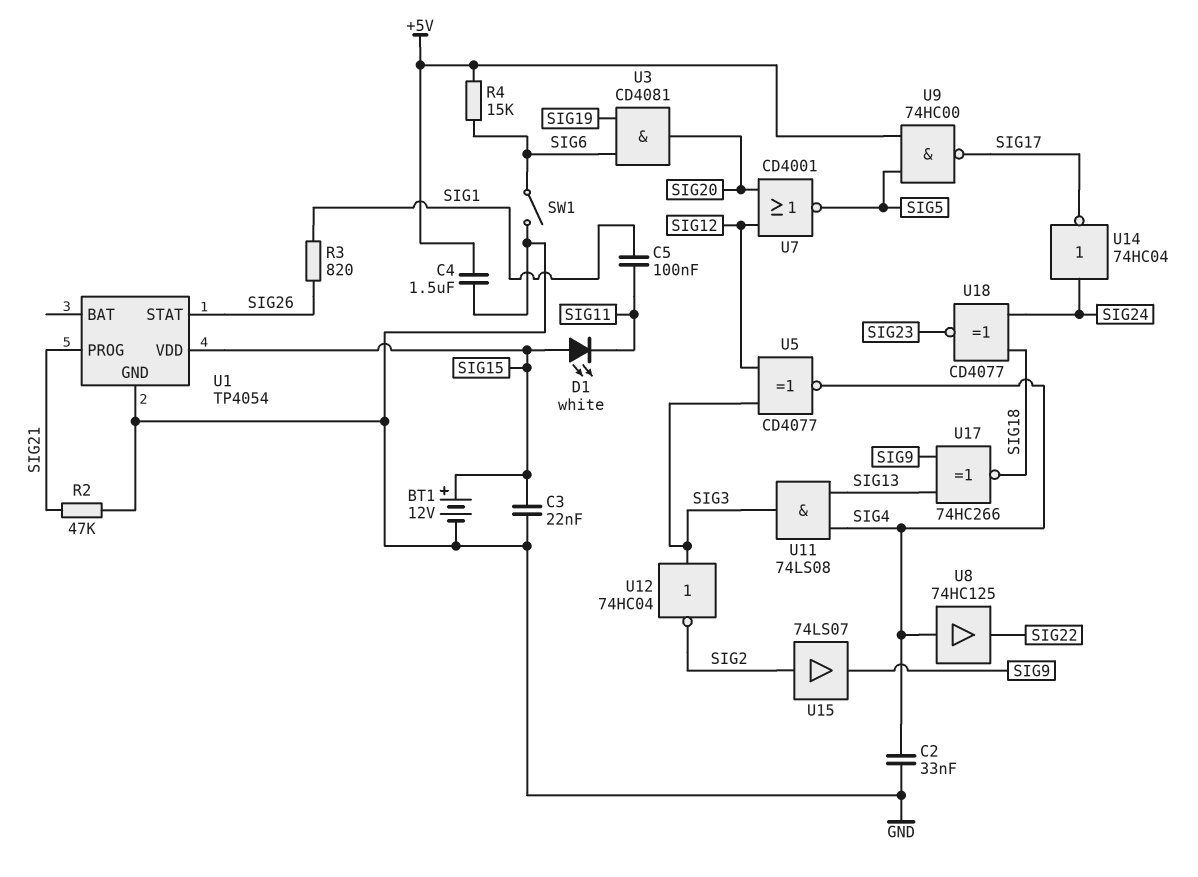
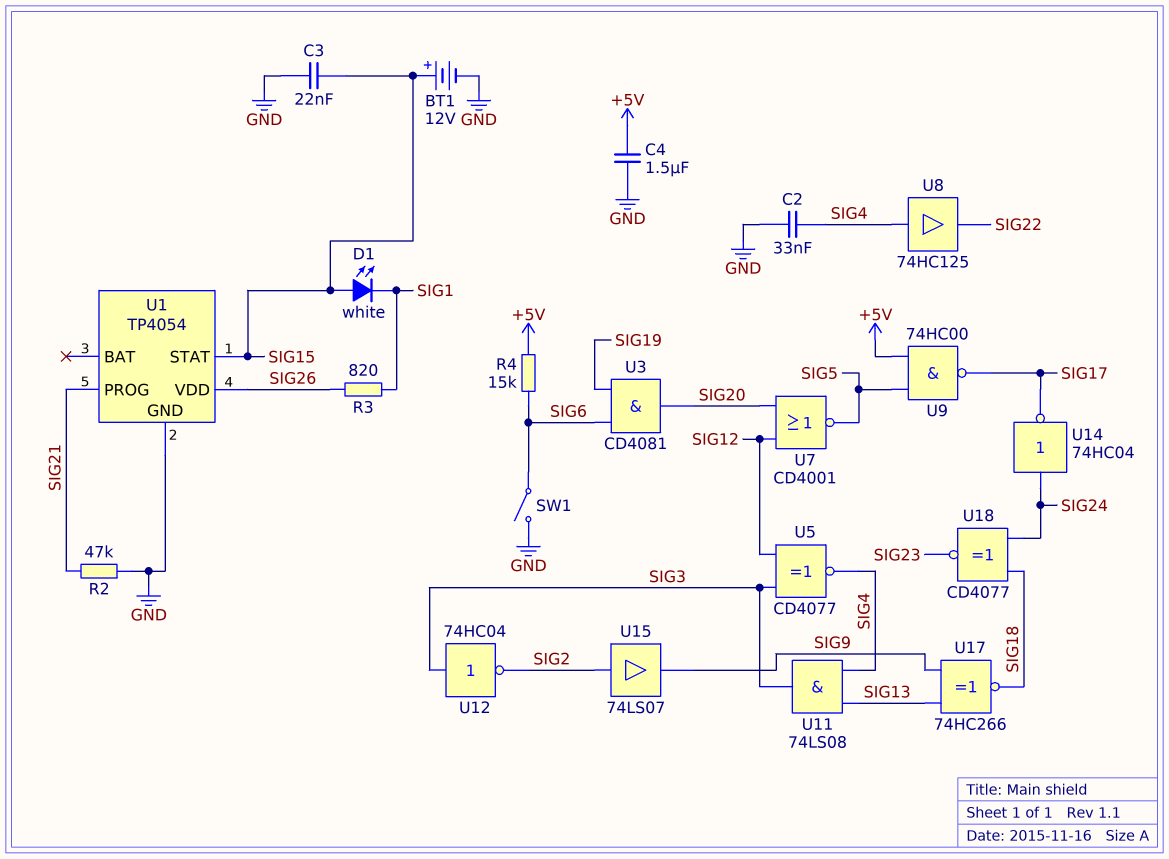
C5: 100nF (SIG1, SIG11) -> none
D1: LED white (A SIG15, K SIG11) -> LED white (A SIG15, K SIG1)
U1 pin STAT: SIG26 -> SIG15
U1 pin VDD: SIG15 -> SIG26

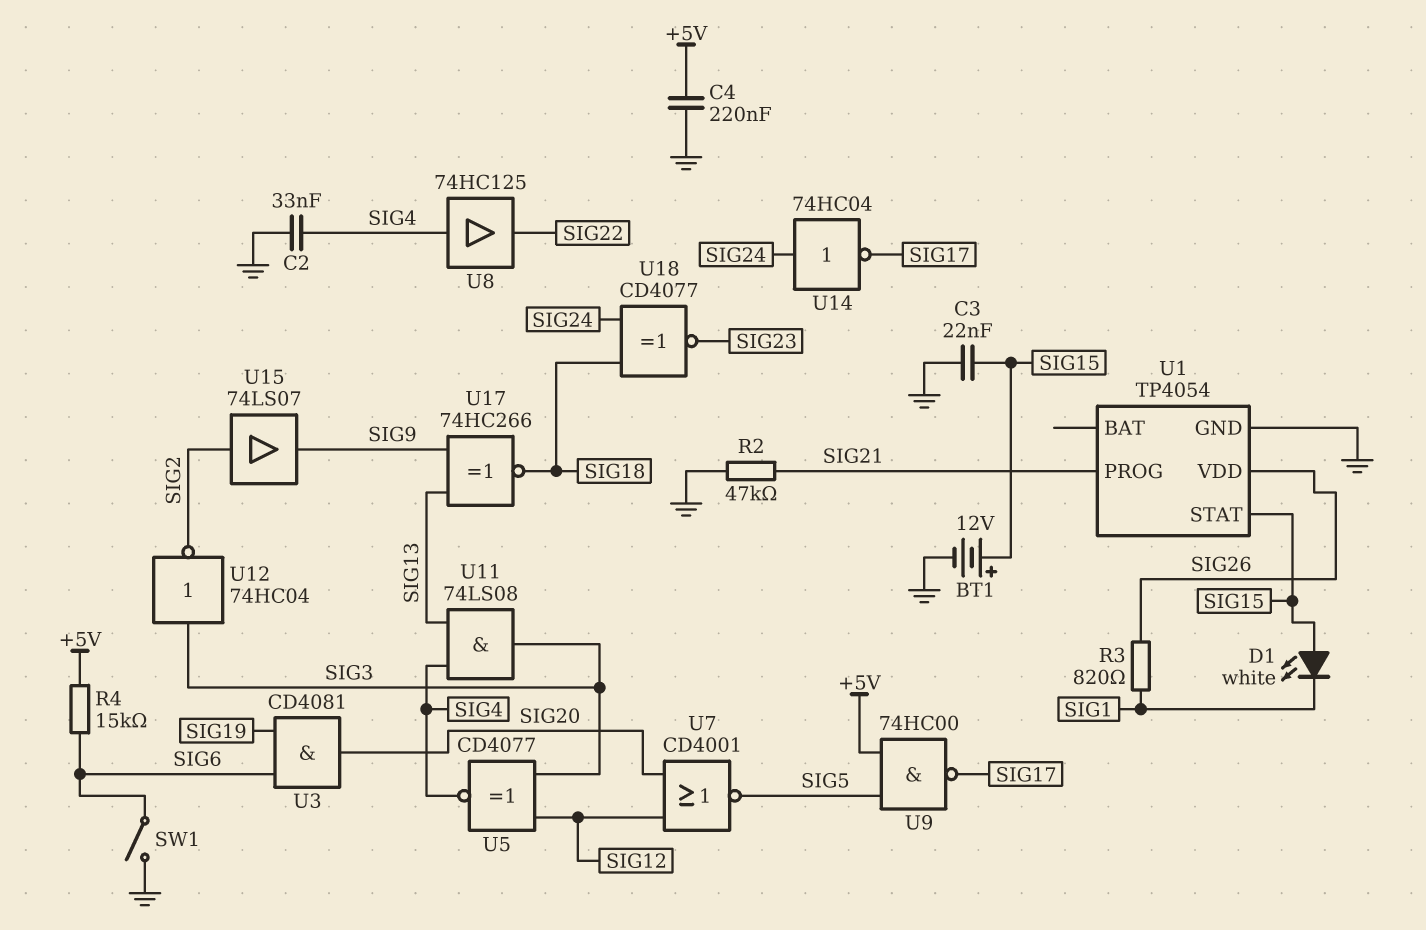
C4: 1.5uF (+5V, GND) -> 220nF (+5V, GND)

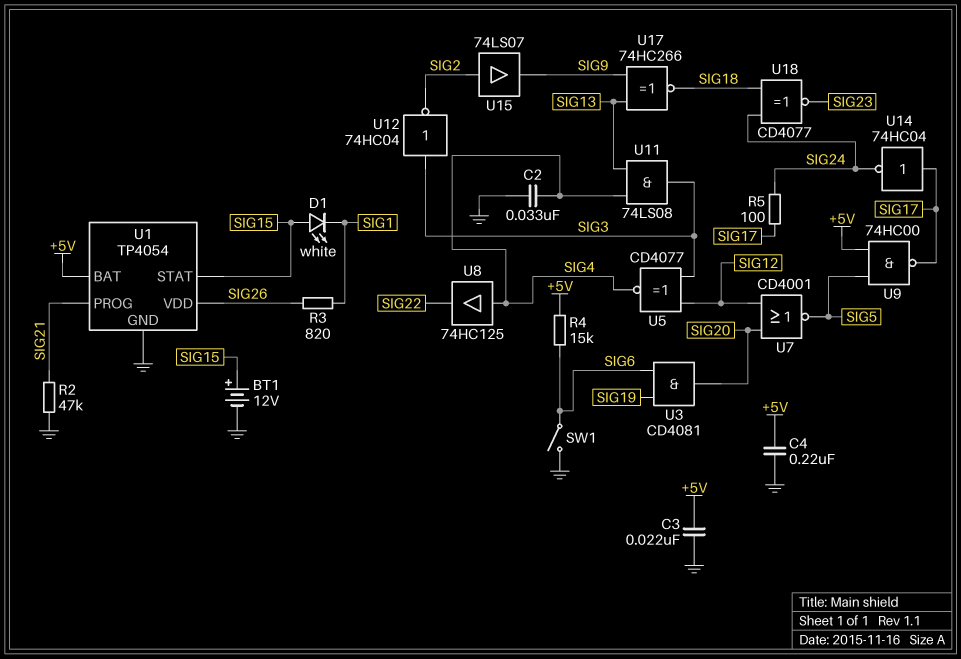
C3: 22nF (GND, SIG15) -> 22nF (+5V, GND)
R5: none -> 100 (SIG17, SIG24)
U1 pin BAT: none -> +5V
U14: NOT 74HC04 (in SIG24, out SIG17) -> NOT 74HC04 (in SIG17, out SIG24)

